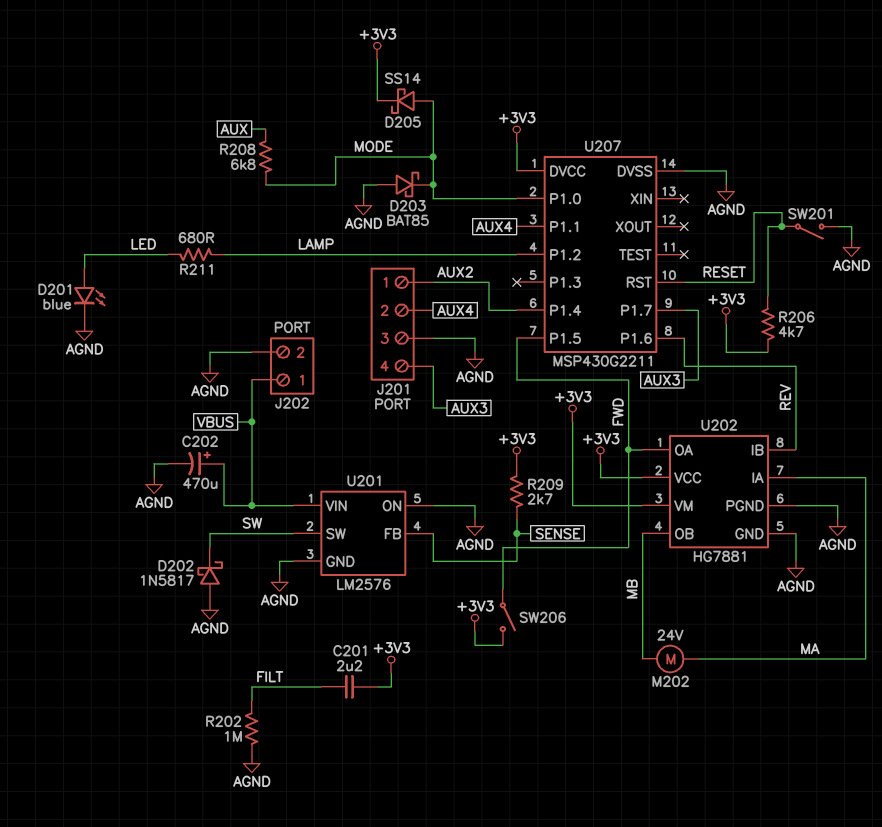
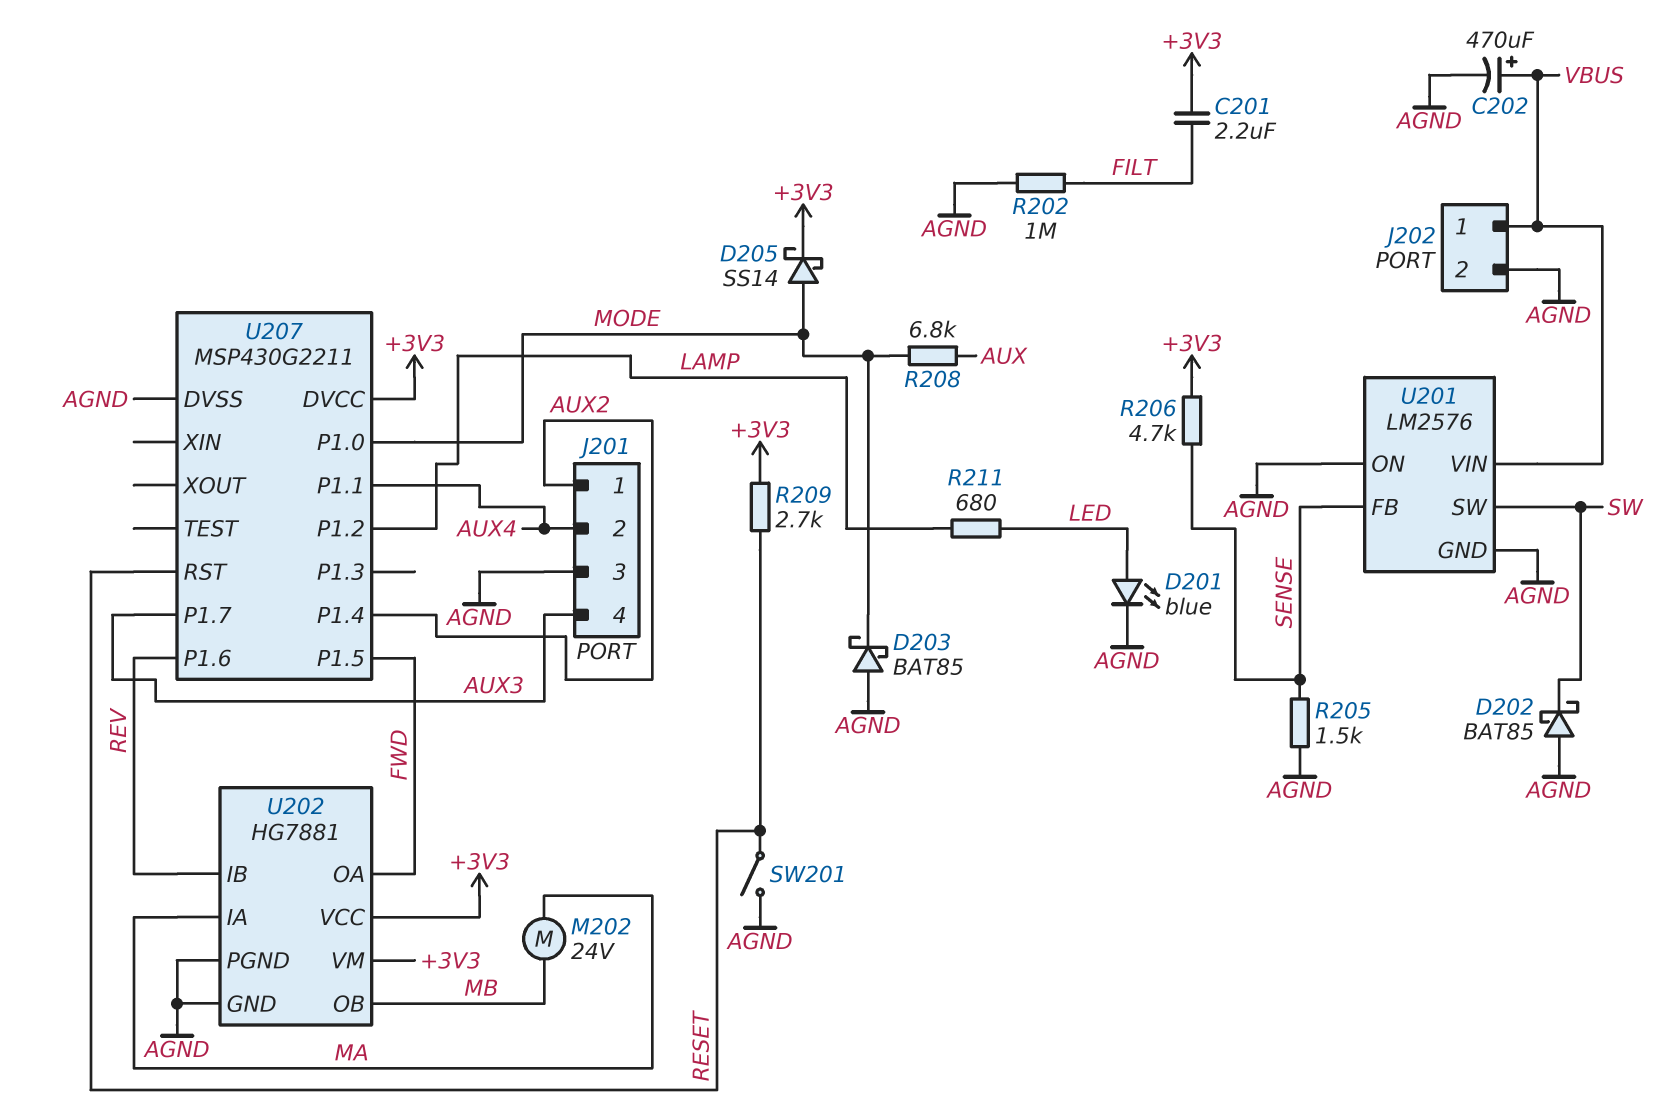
D202: schottky 1N5817 (A AGND, K SW) -> schottky BAT85 (A AGND, K SW)
R205: none -> 1.5k (AGND, SENSE)
R206: 4.7k (+3V3, RESET) -> 4.7k (+3V3, SENSE)
R209: 2.7k (+3V3, SENSE) -> 2.7k (+3V3, RESET)
SW206: switch (+3V3, FWD) -> none

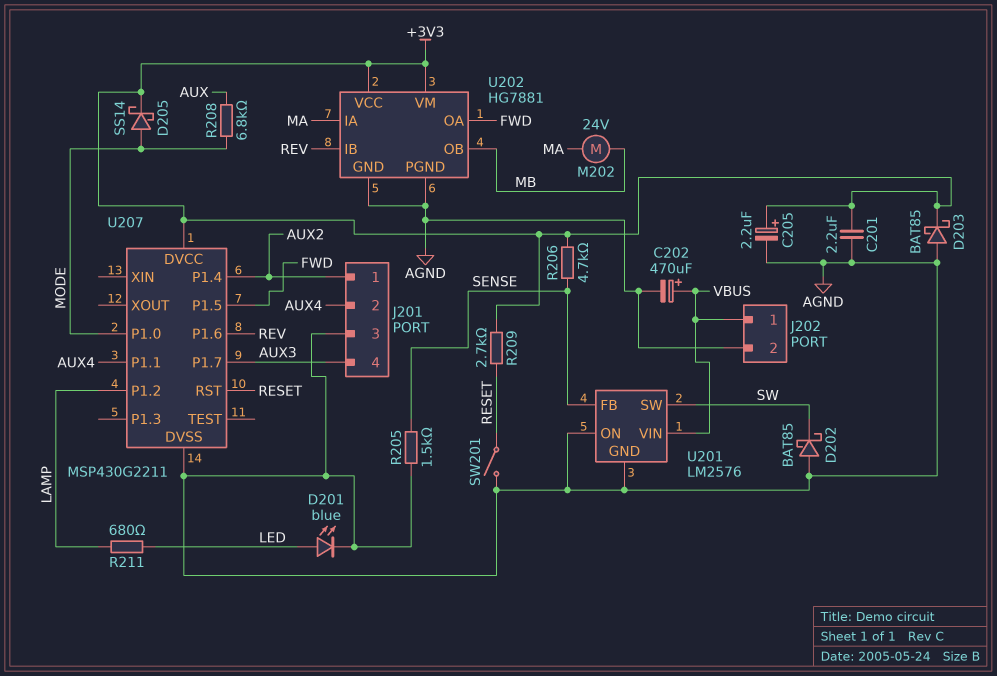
C201: 2.2uF (+3V3, FILT) -> 2.2uF (+3V3, AGND)
C205: none -> 2.2uF (plus +3V3, minus AGND)
D203: schottky BAT85 (A AGND, K MODE) -> schottky BAT85 (A AGND, K +3V3)
R202: 1M (AGND, FILT) -> none

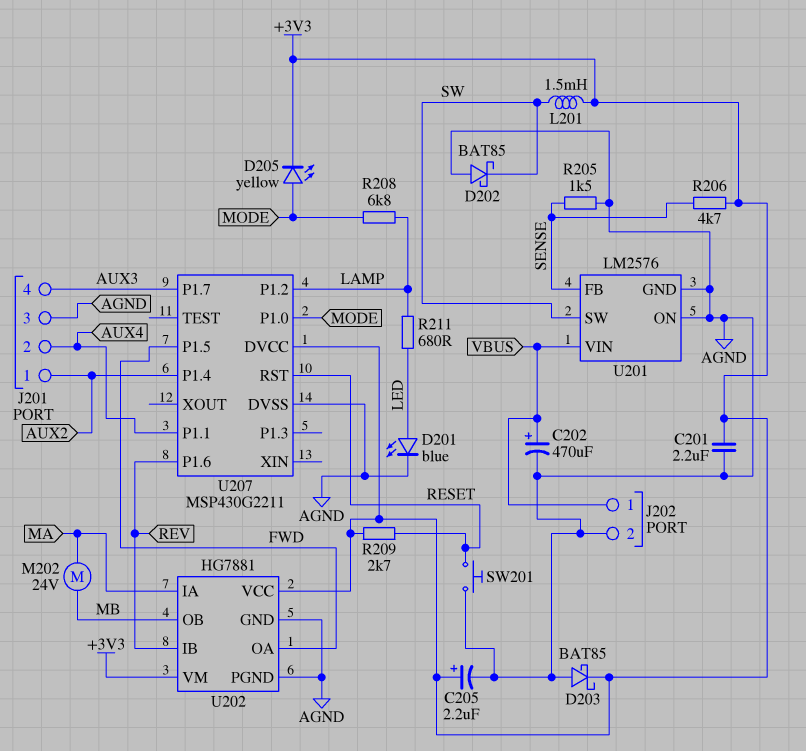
D205: schottky SS14 (A MODE, K +3V3) -> LED yellow (A MODE, K +3V3)
L201: none -> 1.5mH (+3V3, SW)
R208: 6.8k (AUX, MODE) -> 6.8k (LAMP, MODE)
SW201: switch (AGND, RESET) -> button (AGND, RESET)

